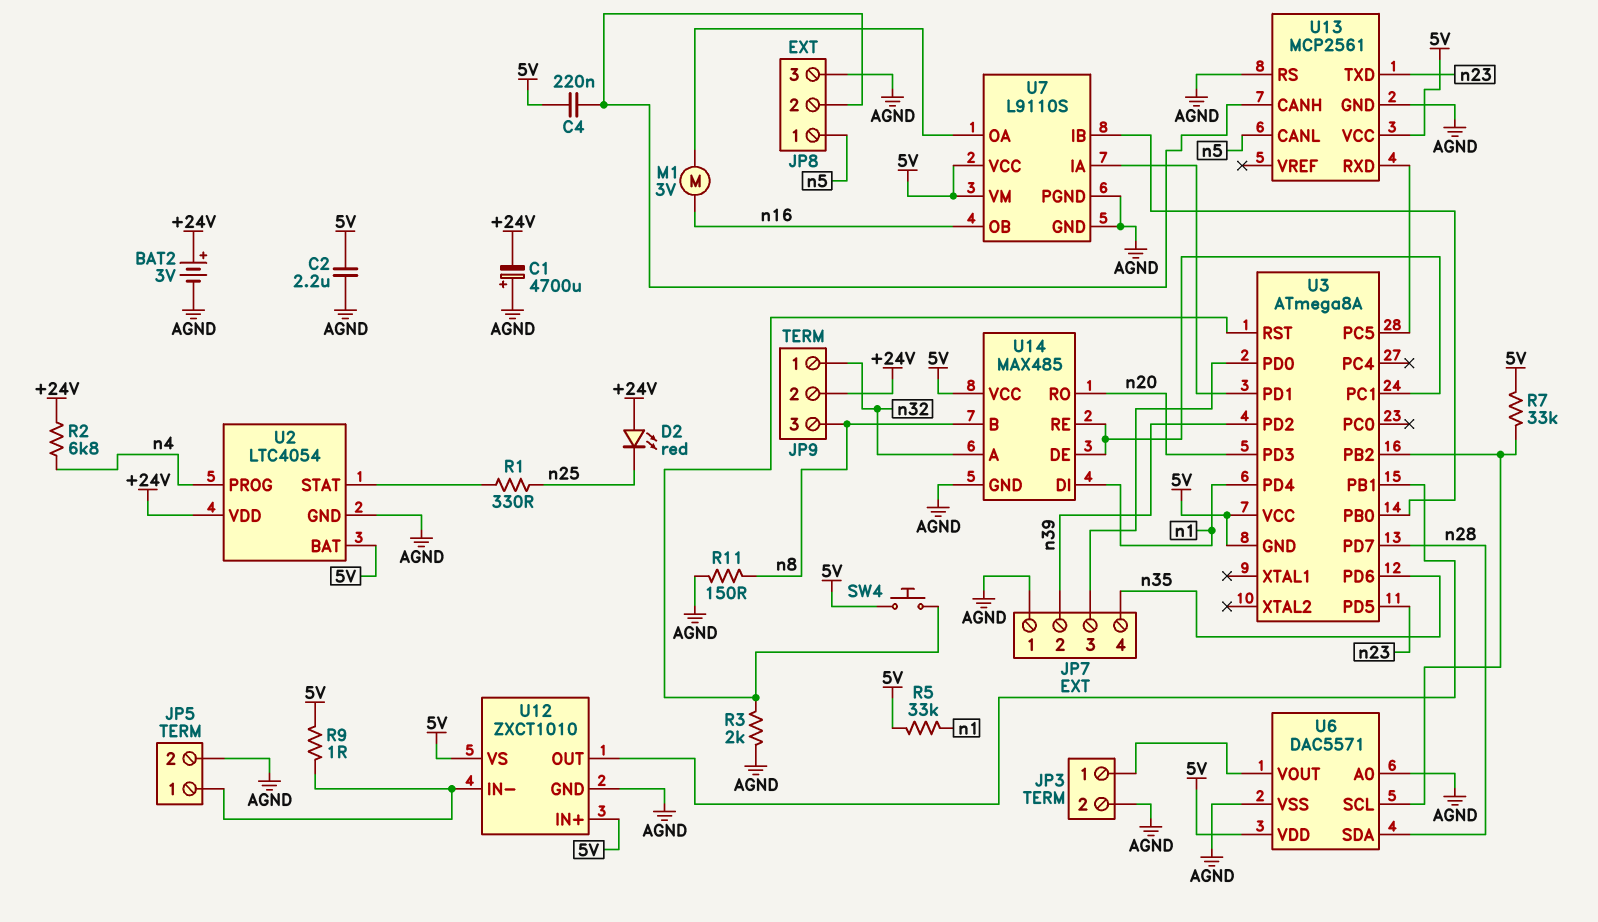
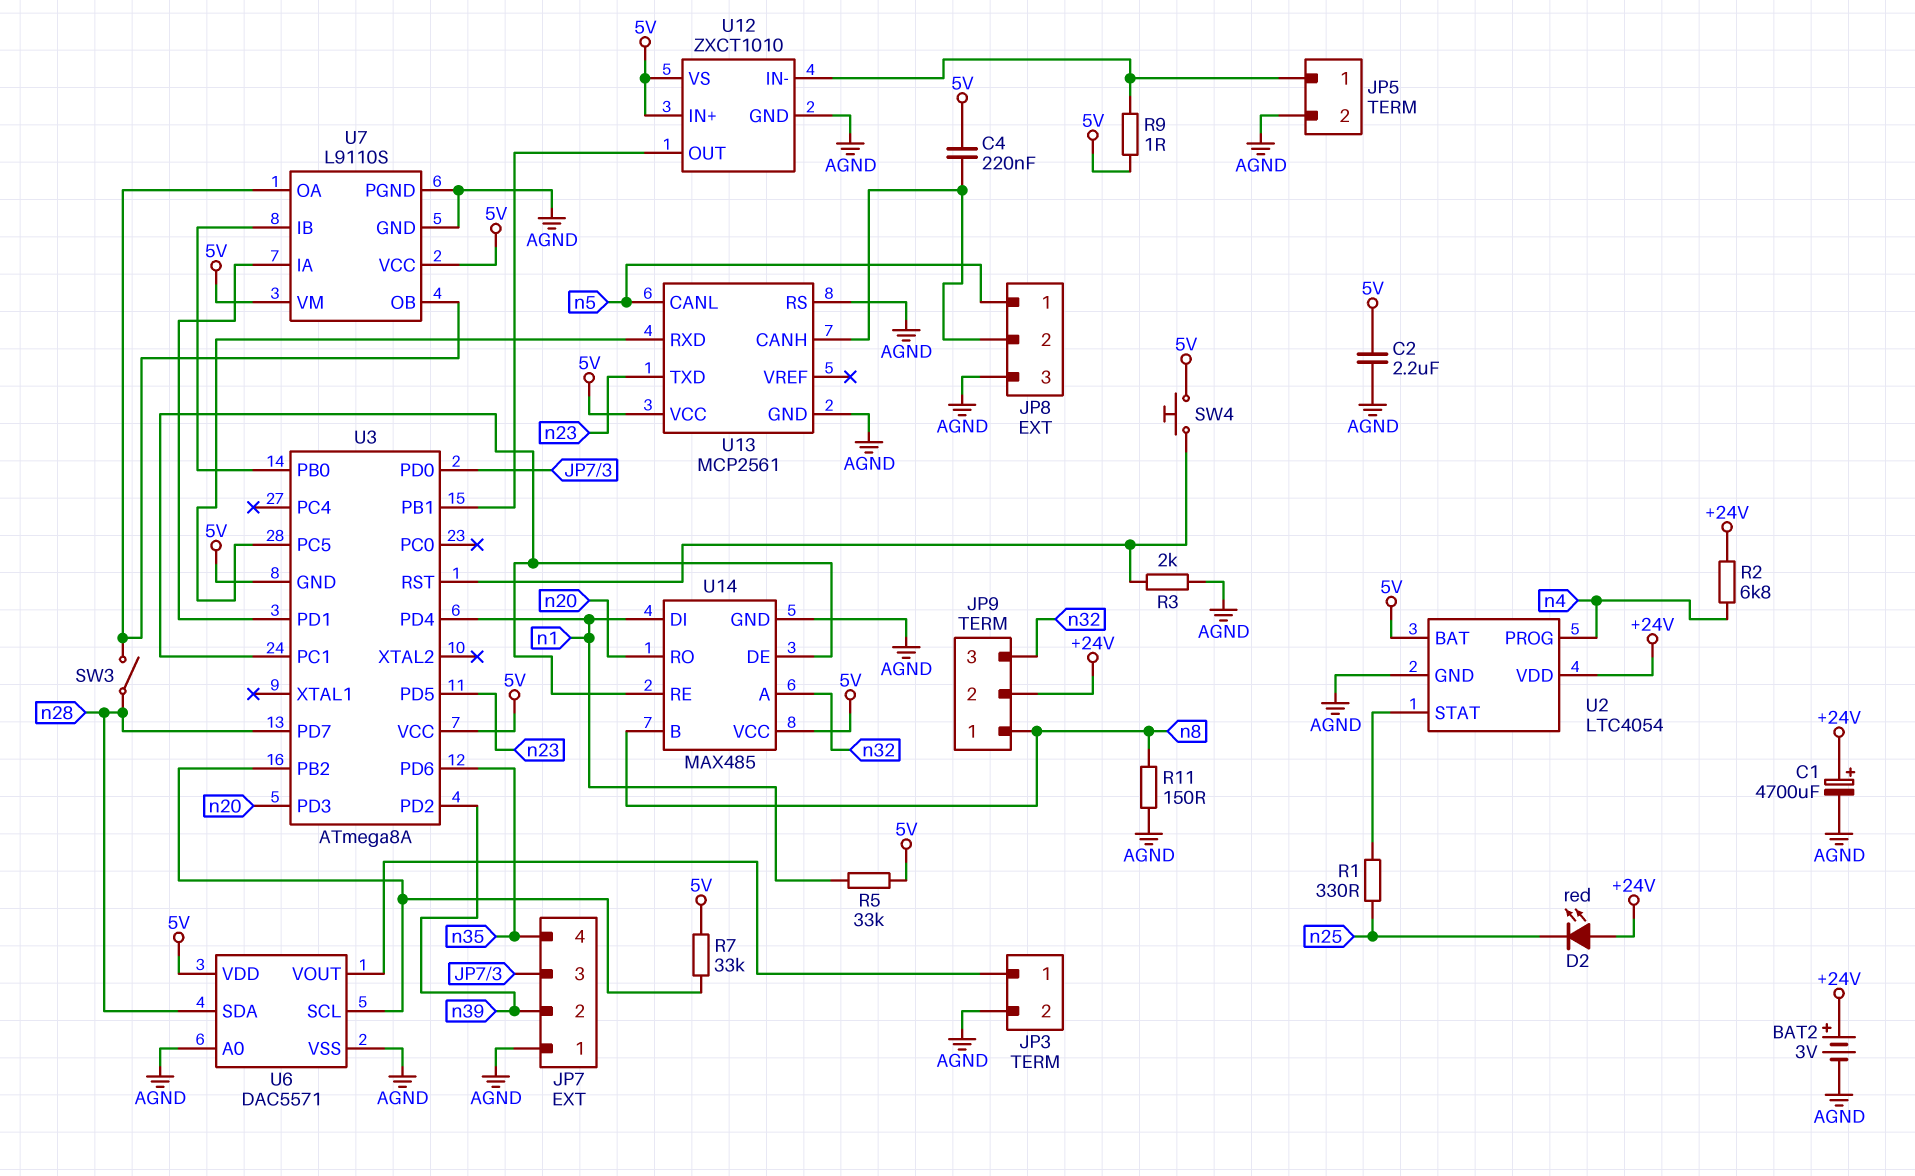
C1: 4700uF (plus AGND, minus +24V) -> 4700uF (plus +24V, minus AGND)
JP9 pin 1: n32 -> n8
JP9 pin 3: n8 -> n32
M1: motor 3V (U7/OA, n16) -> none
SW3: none -> switch (U7/OA, n28)
U7 pin OB: n16 -> U7/OA

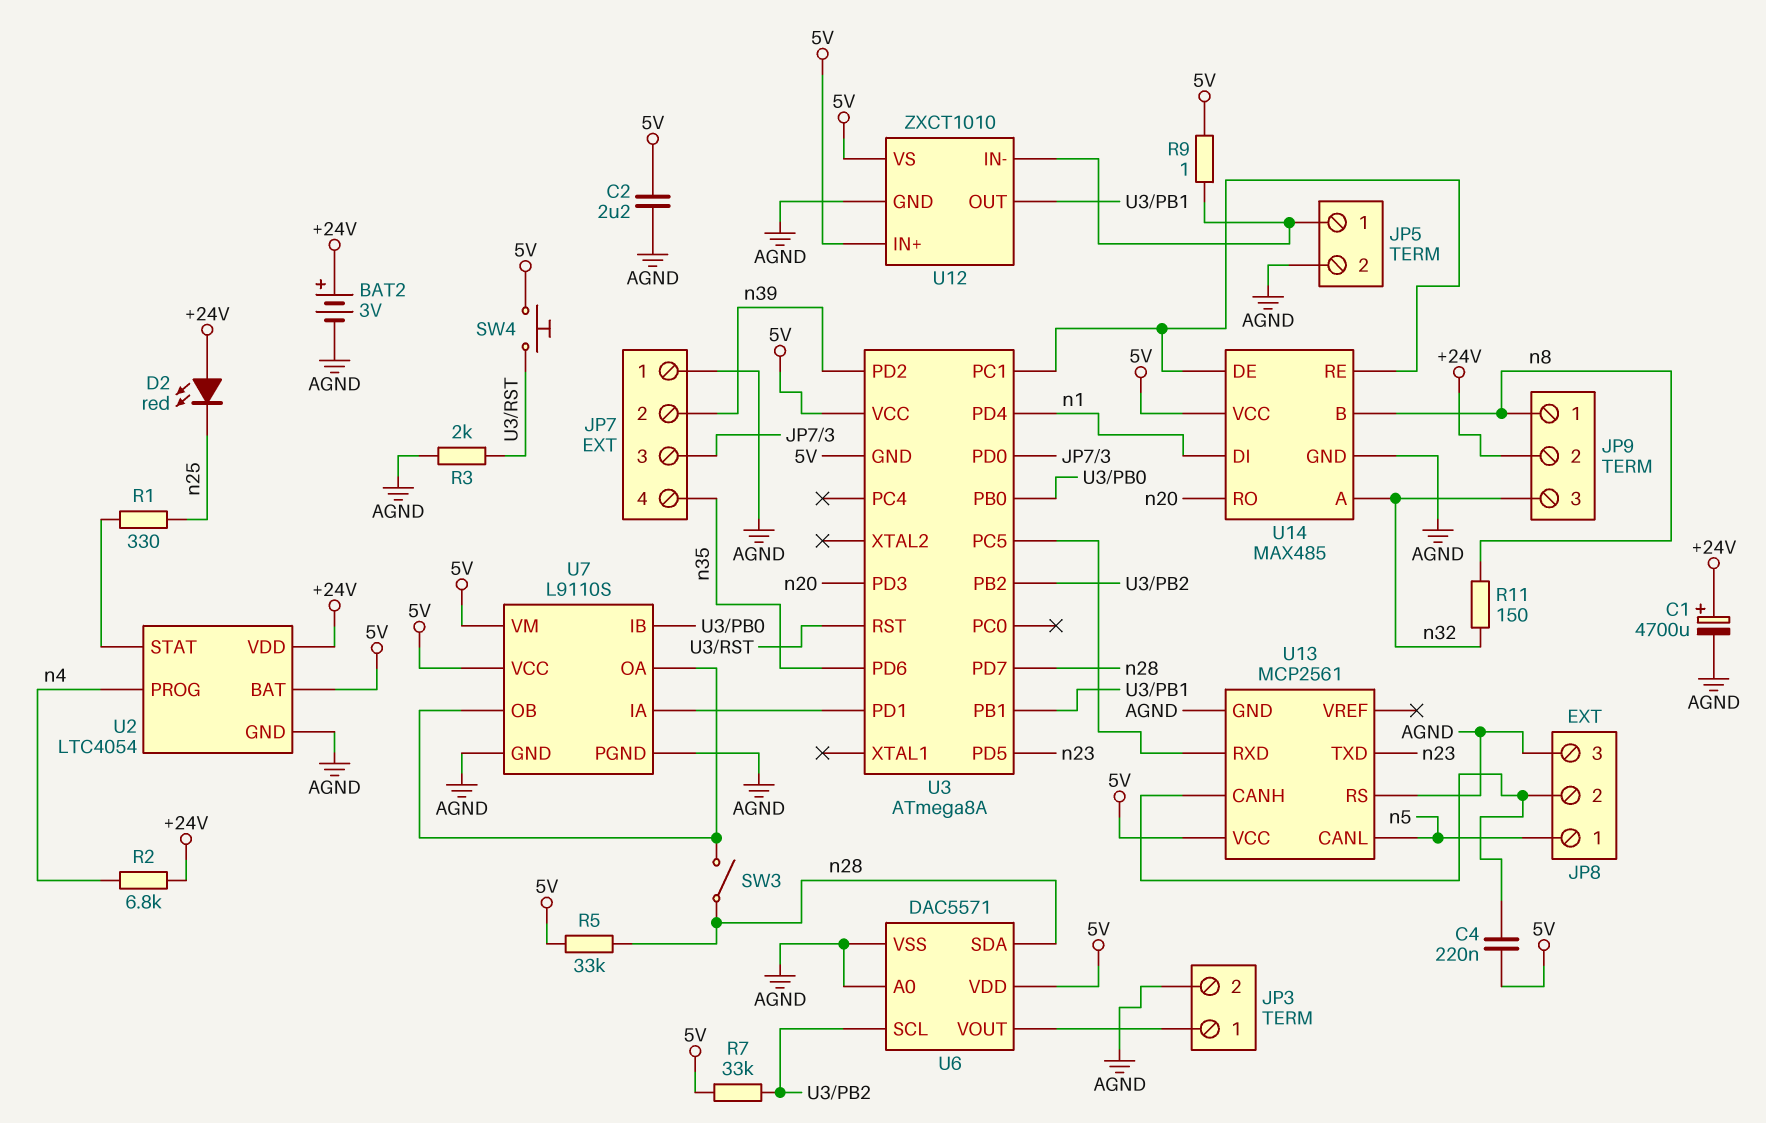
R5: 33k (5V, n1) -> 33k (5V, n28)
R11: 150 (AGND, n8) -> 150 (n8, n32)

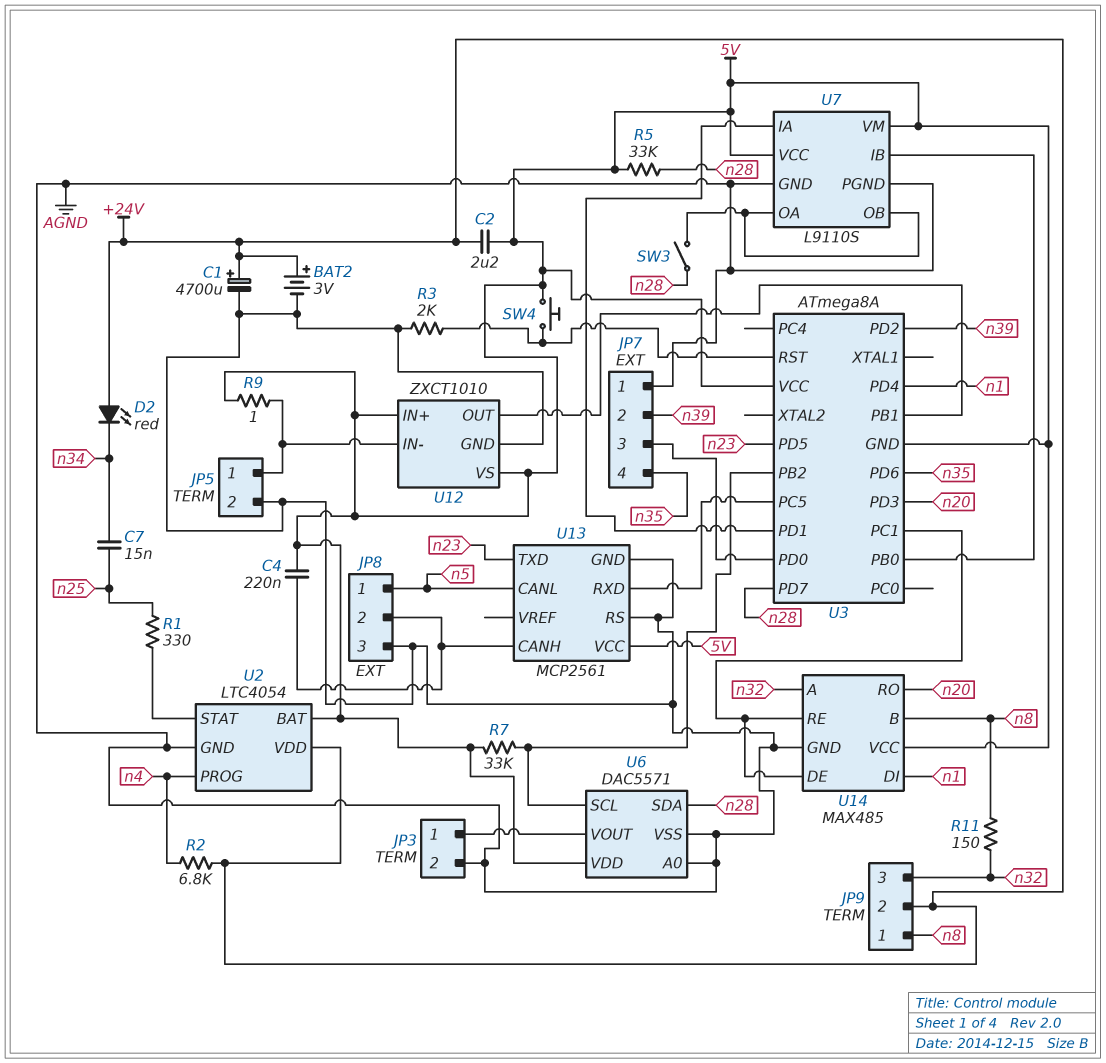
C2: 2.2uF (5V, AGND) -> 2.2uF (+24V, 5V)
C7: none -> 15nF (n25, n34)
D2: LED red (A +24V, K n25) -> LED red (A +24V, K n34)

